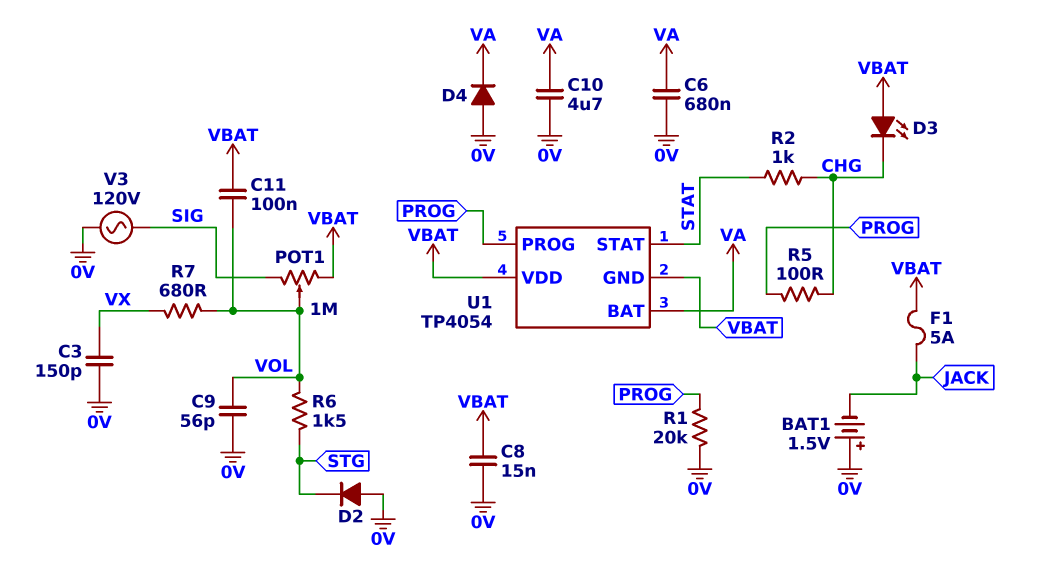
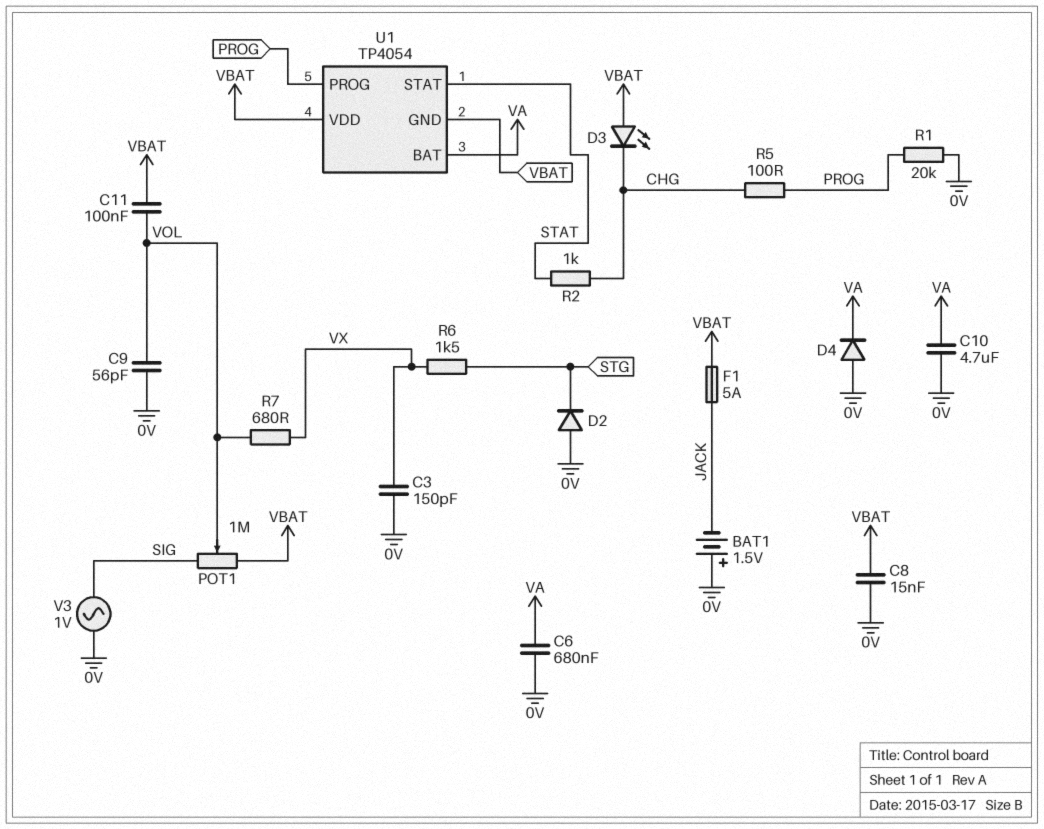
R6: 1.5k (STG, VOL) -> 1.5k (STG, VX)
V3: AC 120V (0V, SIG) -> AC 1V (0V, SIG)

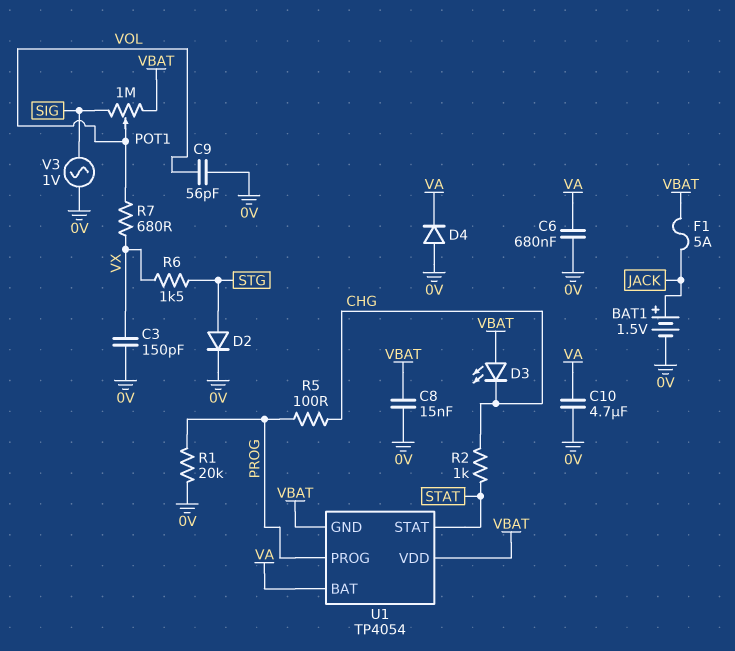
BAT1: 1.5V (plus 0V, minus JACK) -> 1.5V (plus JACK, minus 0V)
C11: 100nF (VBAT, VOL) -> none
D2: diode (A 0V, K STG) -> diode (A STG, K 0V)

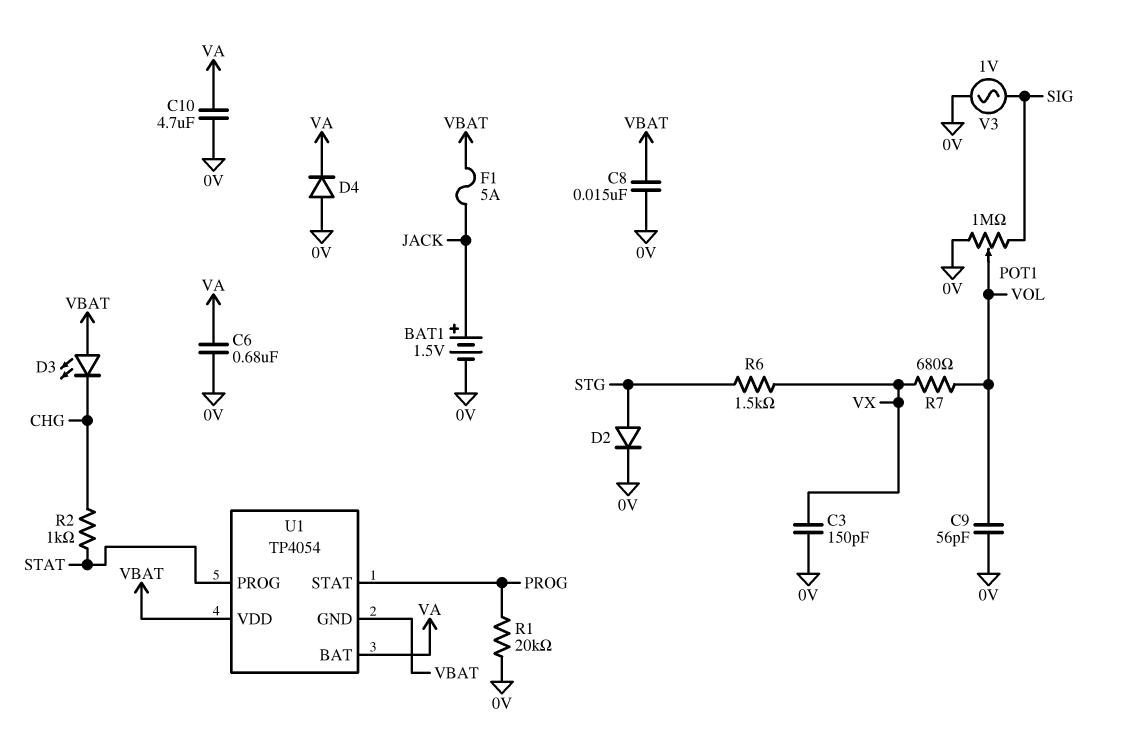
POT1: 1M (SIG, VBAT, wiper VOL) -> 1M (0V, SIG, wiper VOL)
R5: 100 (CHG, PROG) -> none
U1 pin PROG: PROG -> STAT
U1 pin STAT: STAT -> PROG

